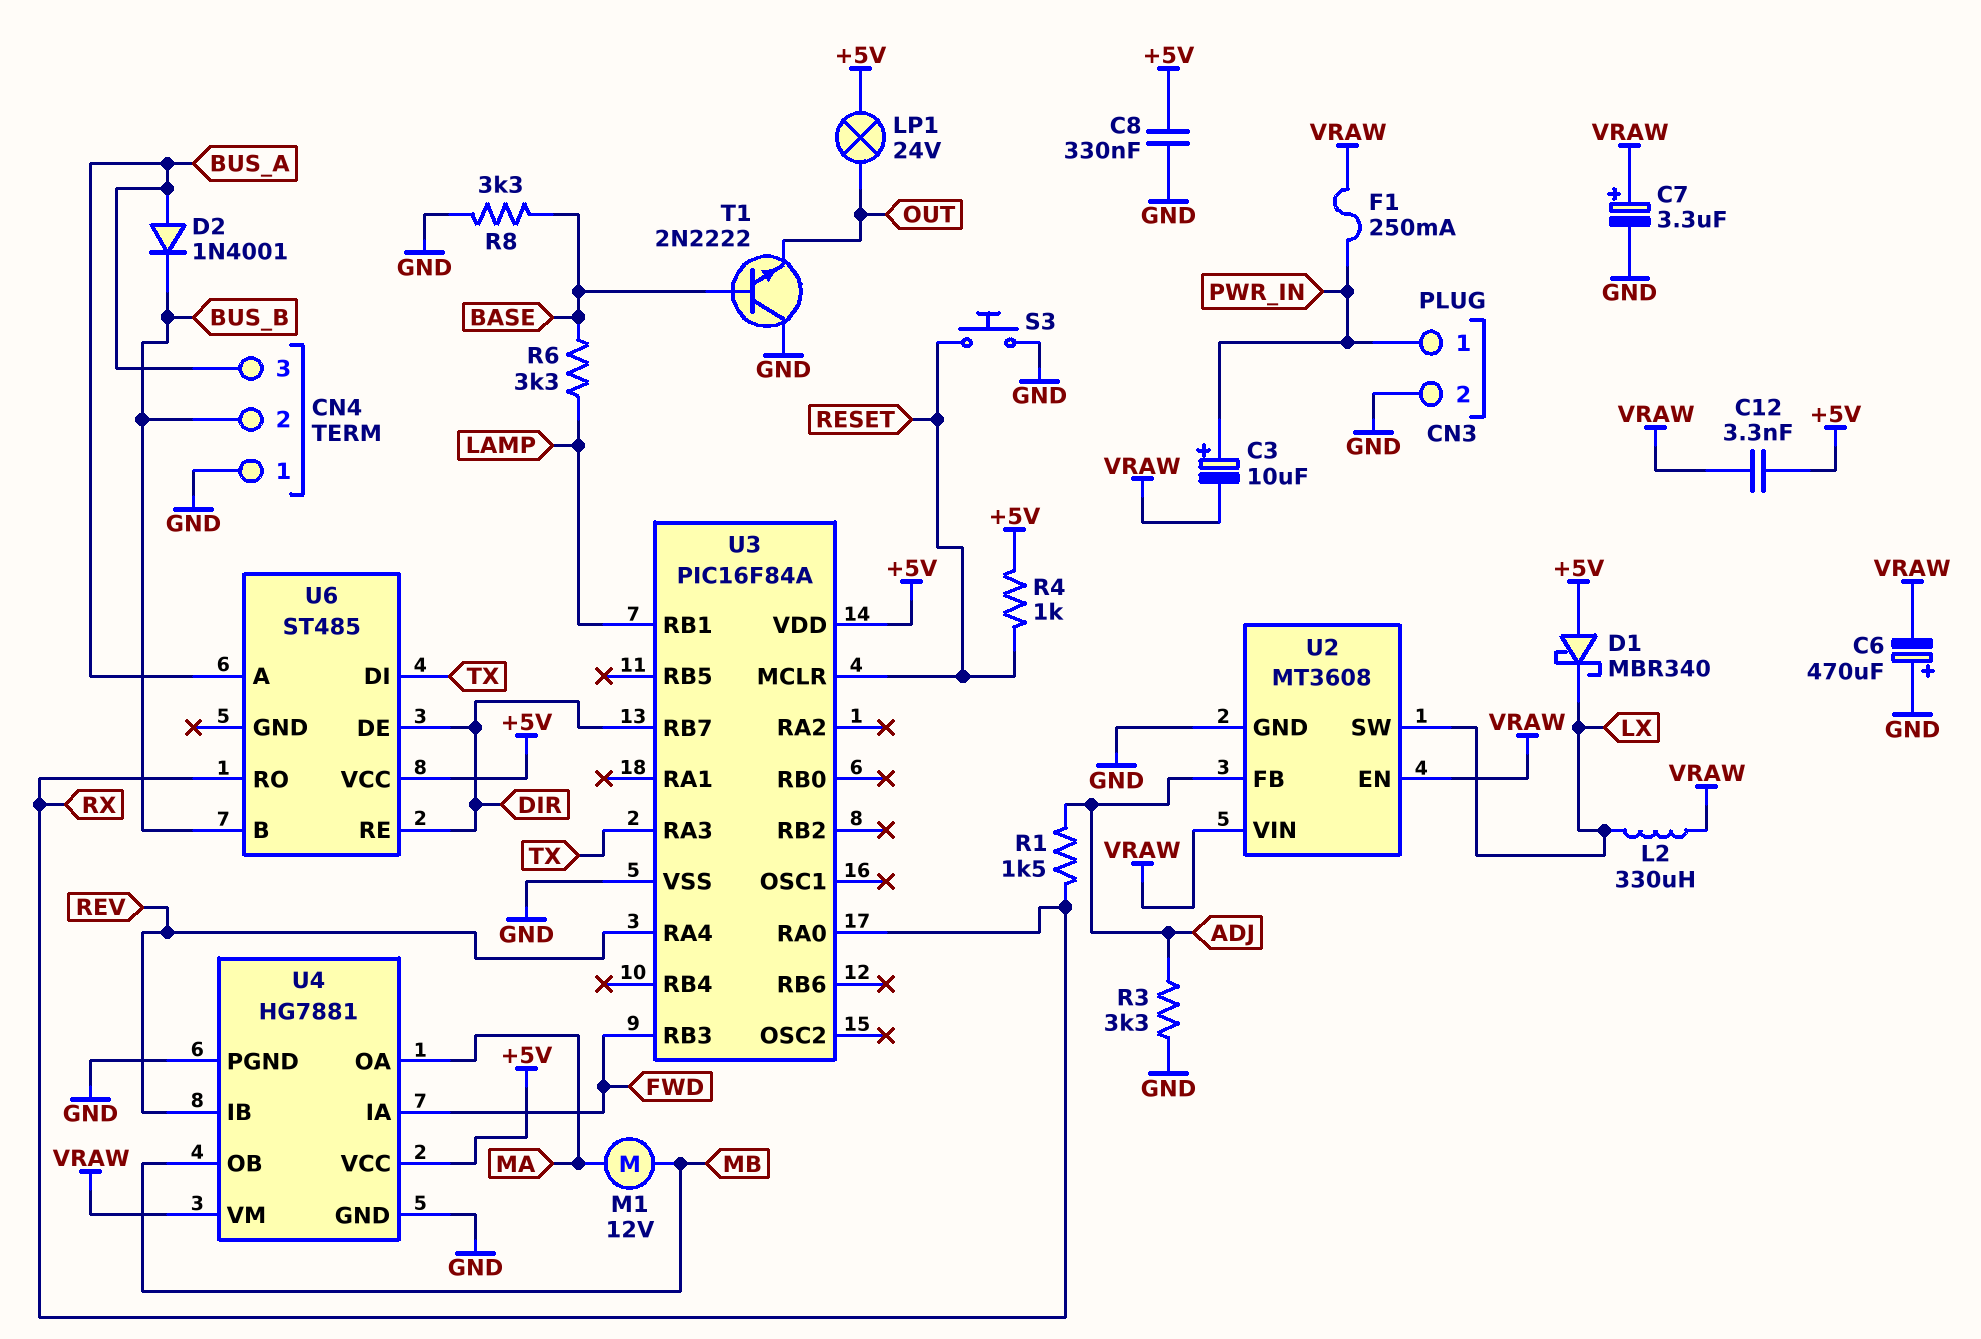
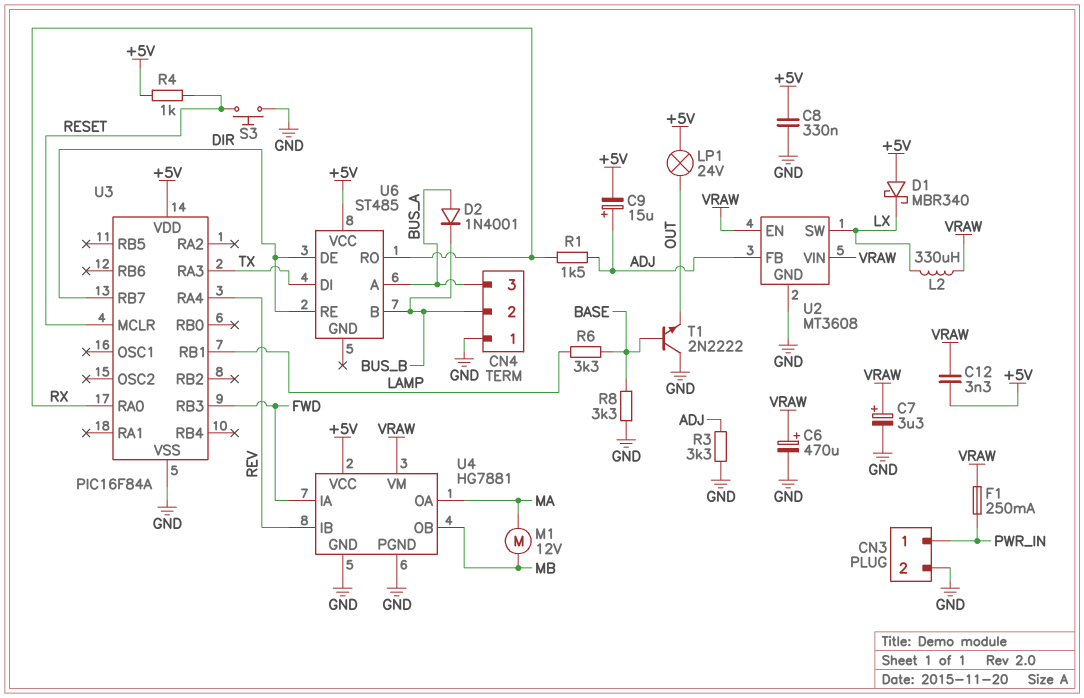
C3: 10uF (plus PWR_IN, minus VRAW) -> none
C6: 470uF (plus GND, minus VRAW) -> 470uF (plus VRAW, minus GND)
C9: none -> 15uF (plus ADJ, minus +5V)

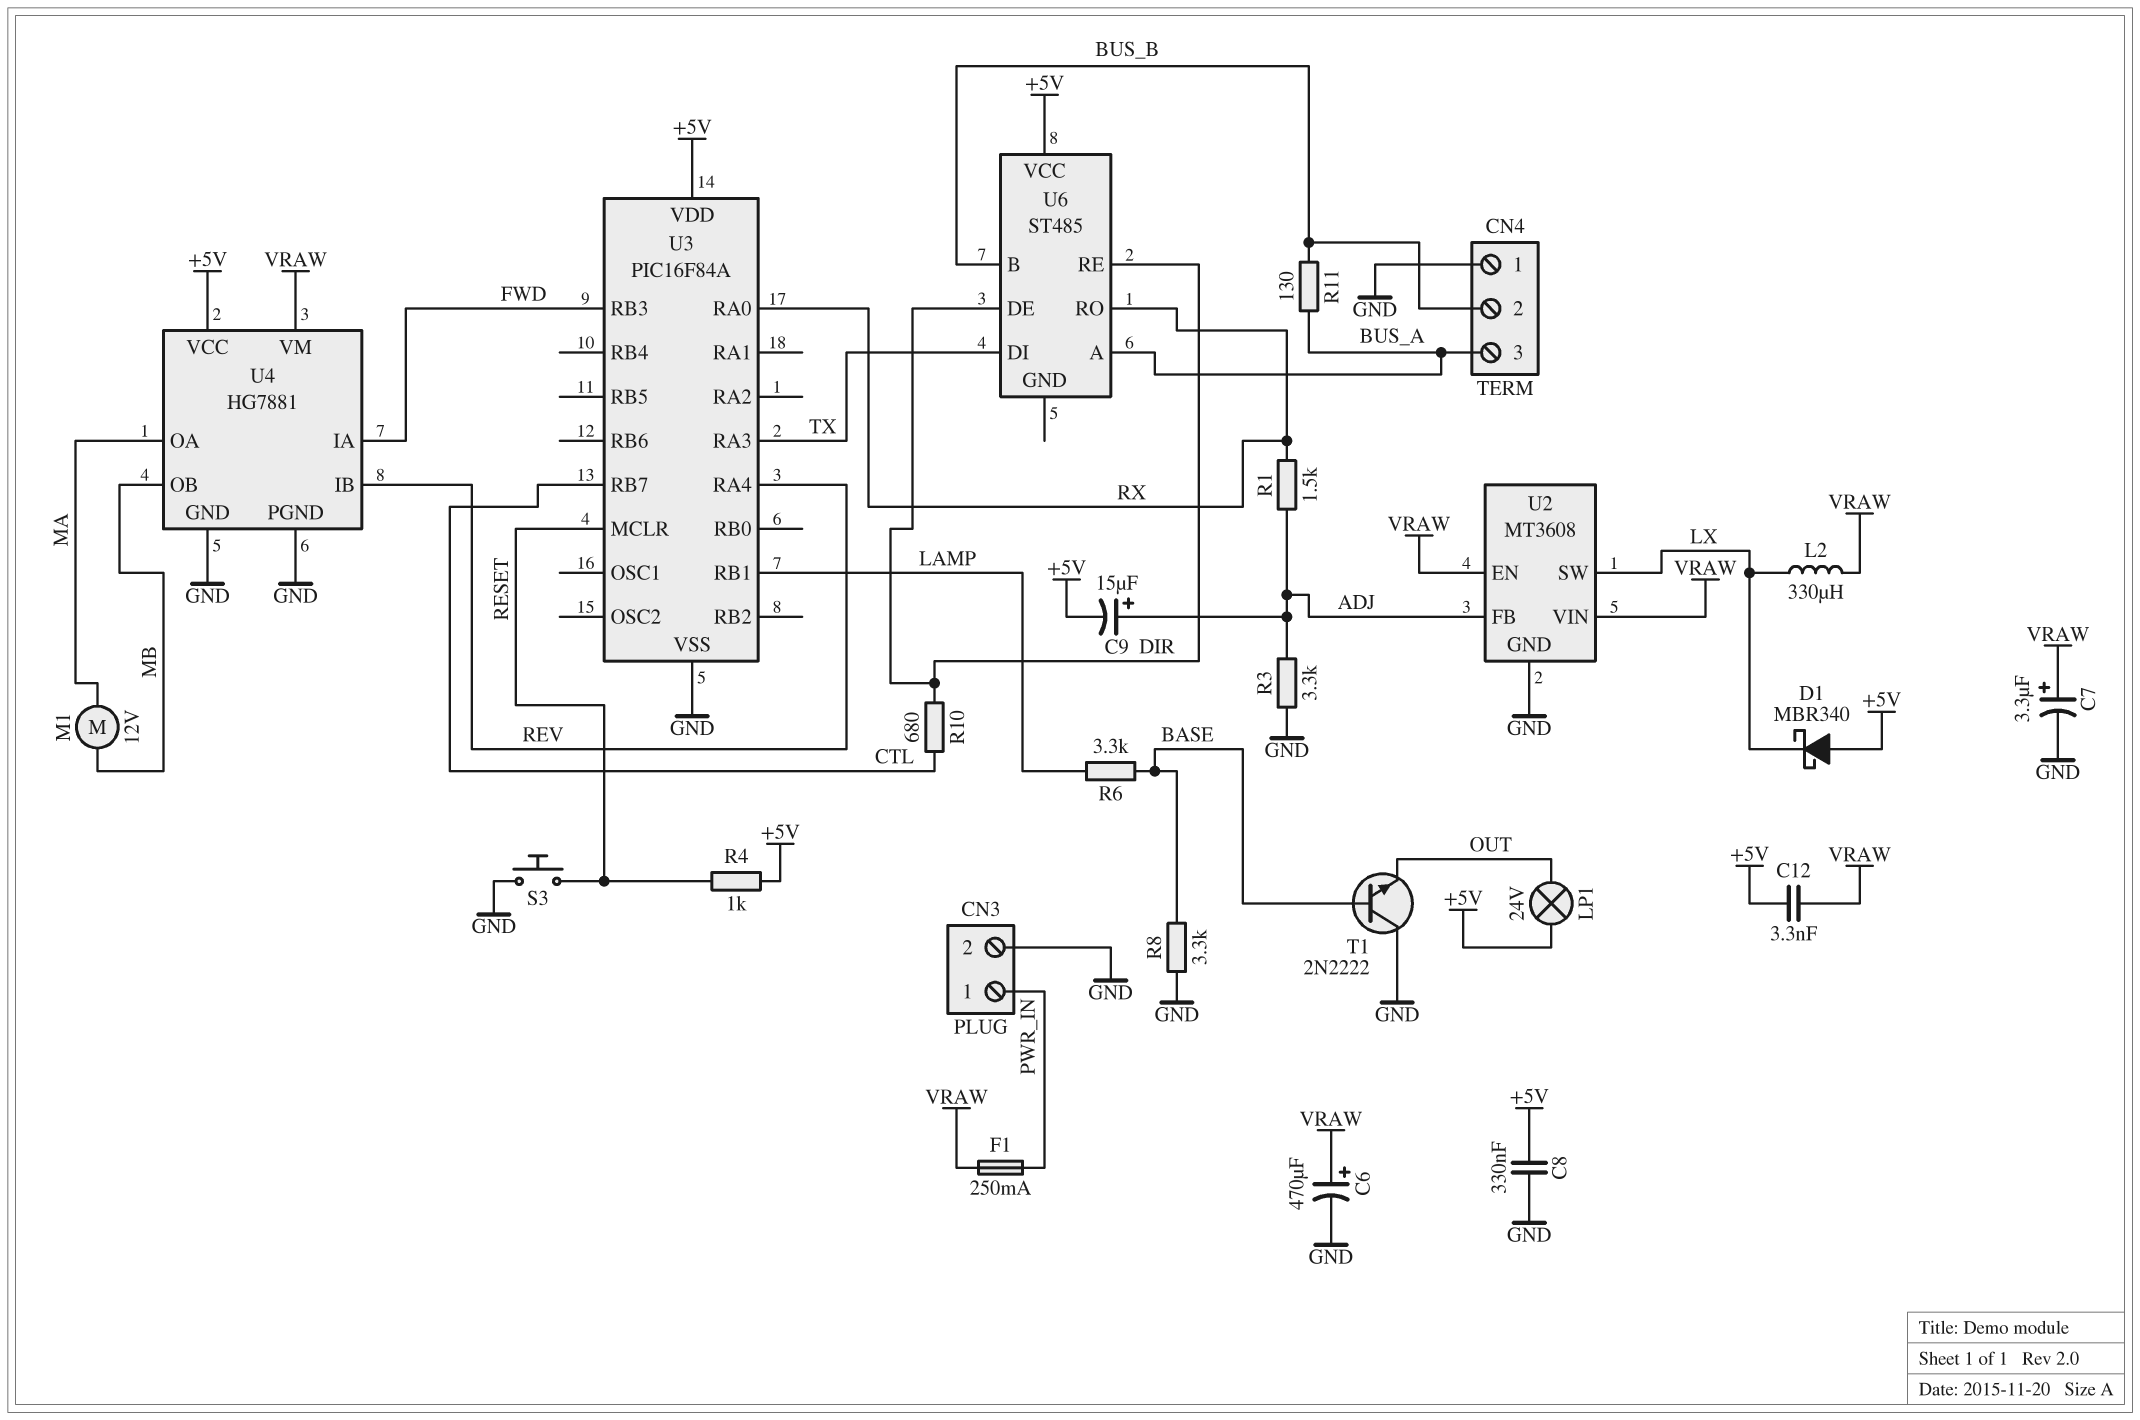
D2: diode 1N4001 (A BUS_A, K BUS_B) -> none
R10: none -> 680 (CTL, DIR)
R11: none -> 130 (BUS_A, BUS_B)
U3 pin RB7: DIR -> CTL

